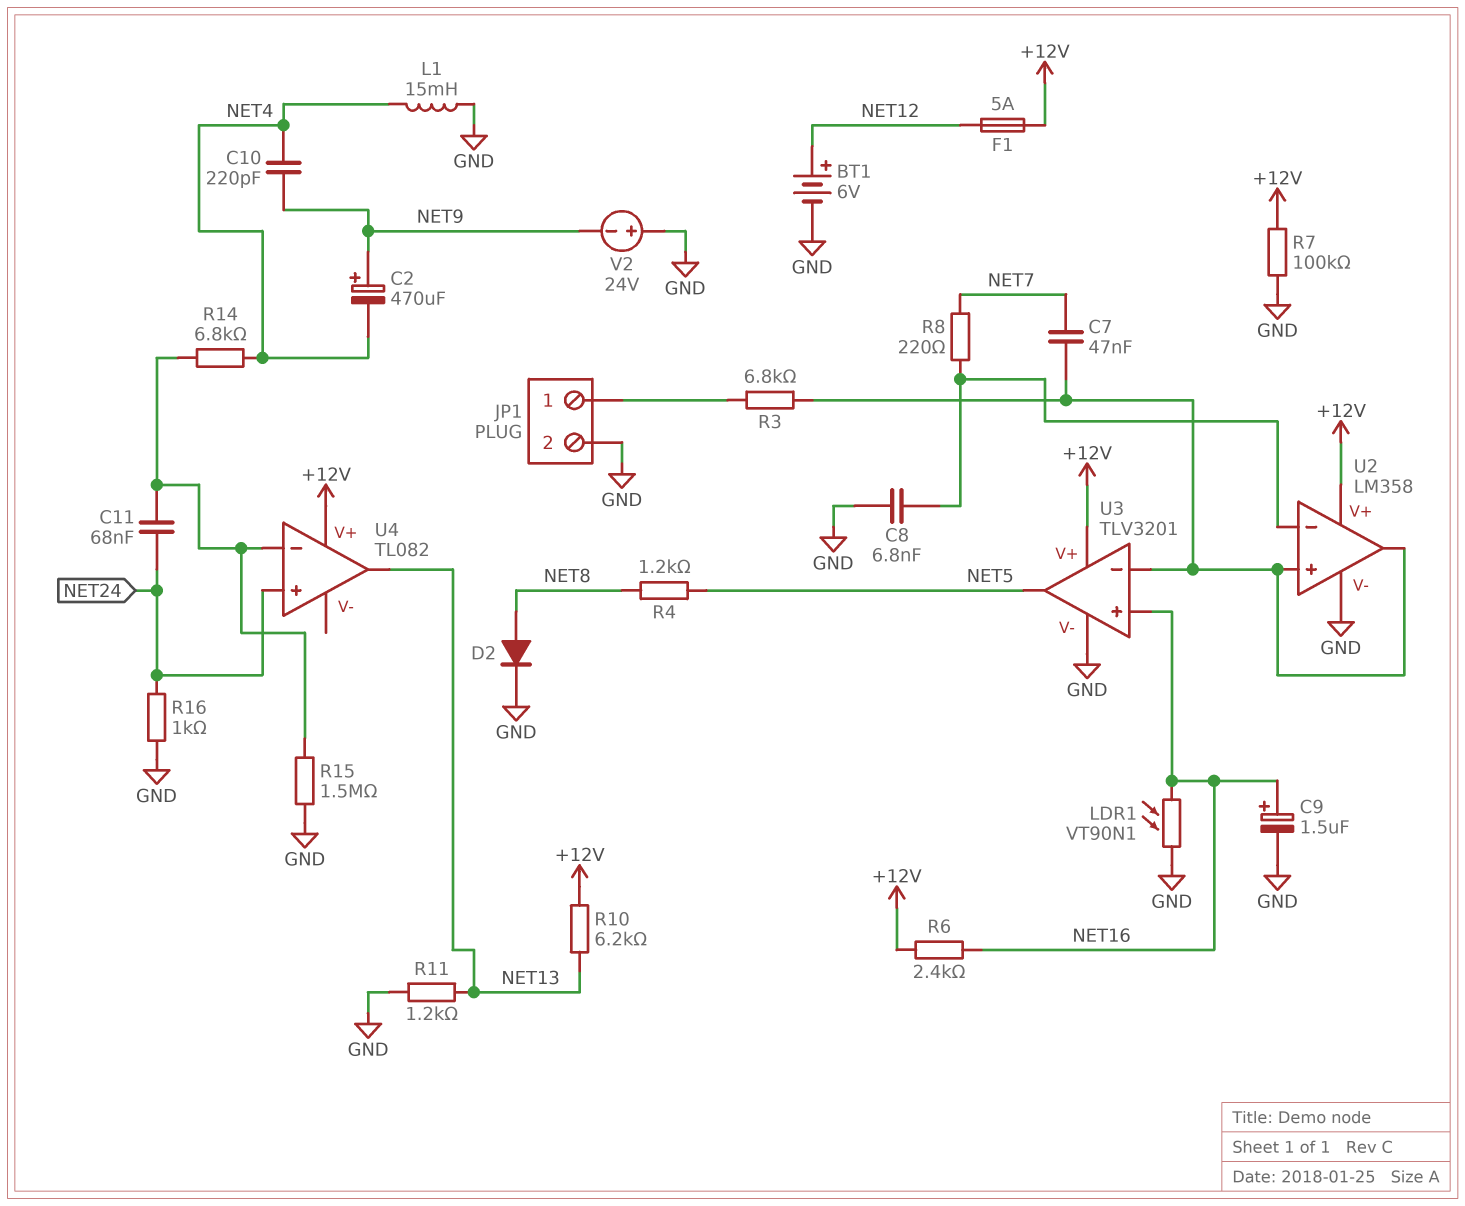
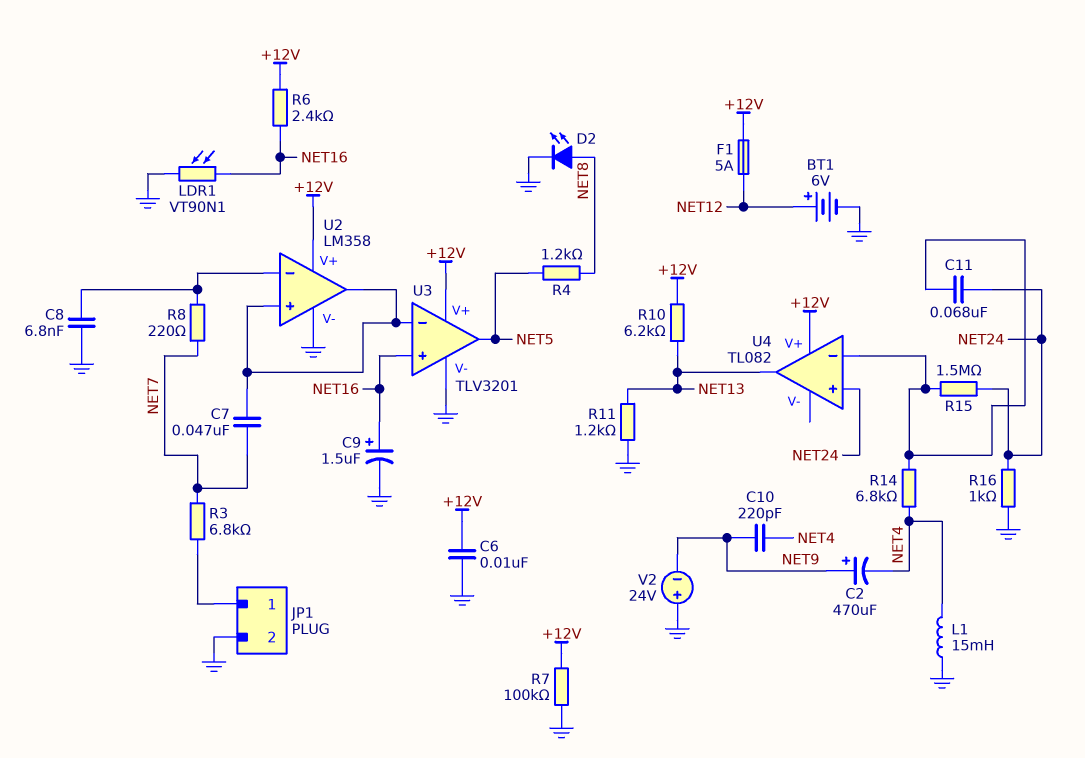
C6: none -> 10nF (+12V, GND)
D2: diode (A NET8, K GND) -> LED (A NET8, K GND)
R3: 6.8k (JP1/1, U2/in+) -> 6.8k (JP1/1, NET7)
R15: 1.5M (GND, U4/in-) -> 1.5M (NET24, U4/in-)

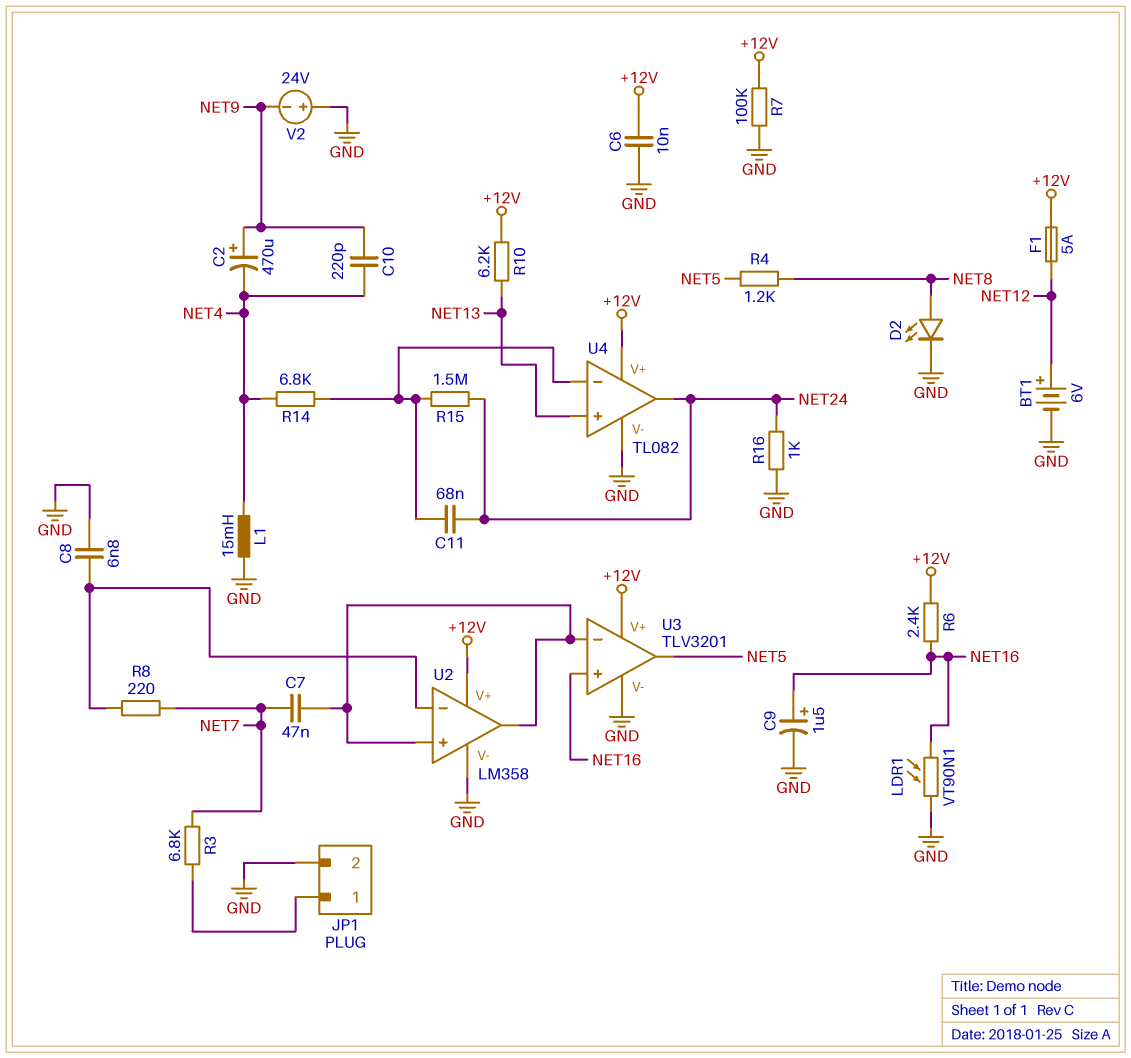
R11: 1.2k (GND, NET13) -> none
U4 pin V-: none -> GND
U4 pin in+: NET24 -> NET13
U4 pin out: NET13 -> NET24

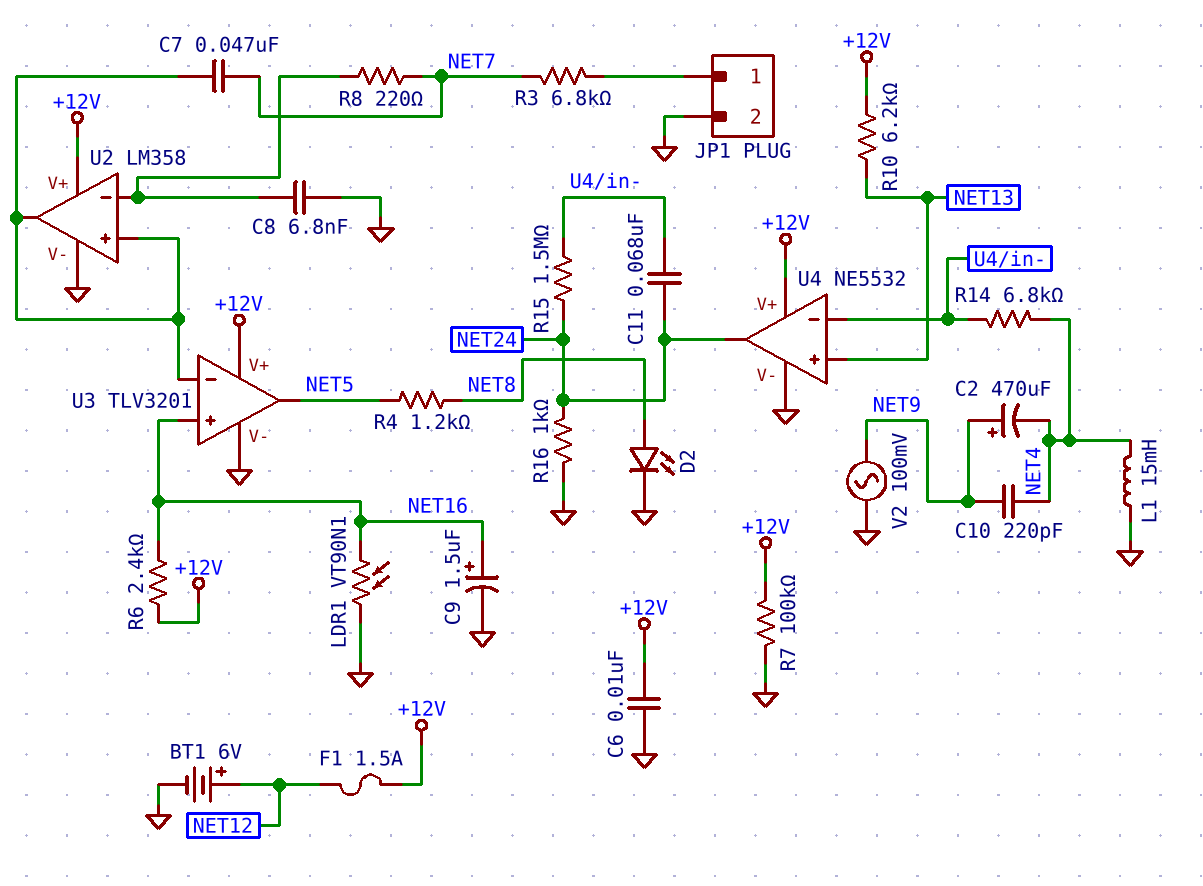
F1: 5A (+12V, NET12) -> 1.5A (+12V, NET12)
U4: TL082 -> NE5532
V2: 24V (plus GND, minus NET9) -> AC 100mV (GND, NET9)

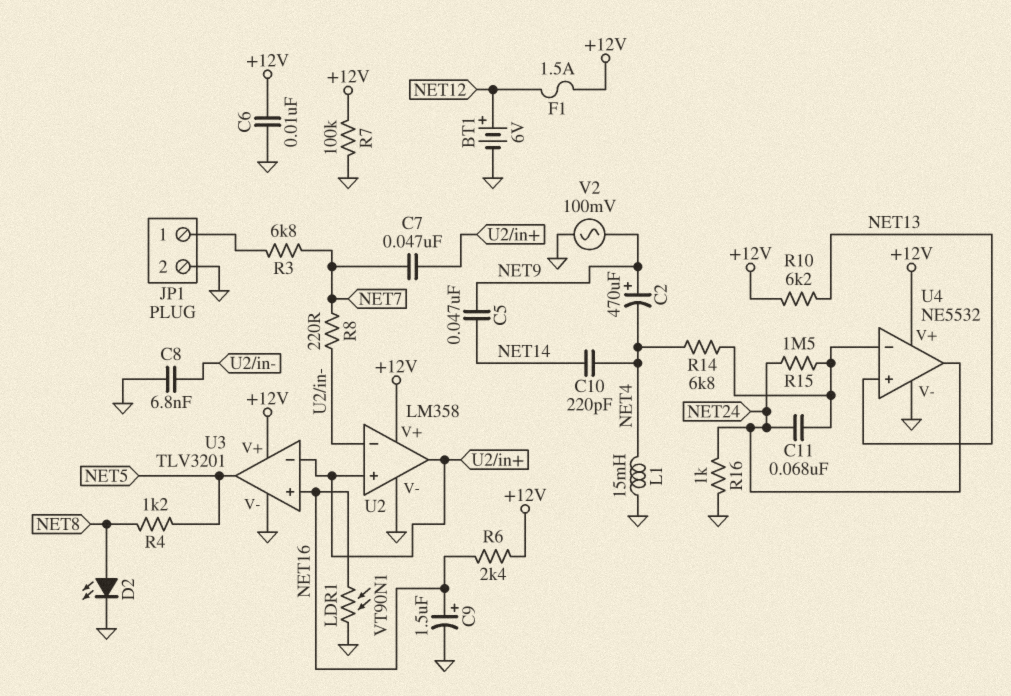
C5: none -> 47nF (NET9, NET14)
C10: 220pF (NET4, NET9) -> 220pF (NET4, NET14)

